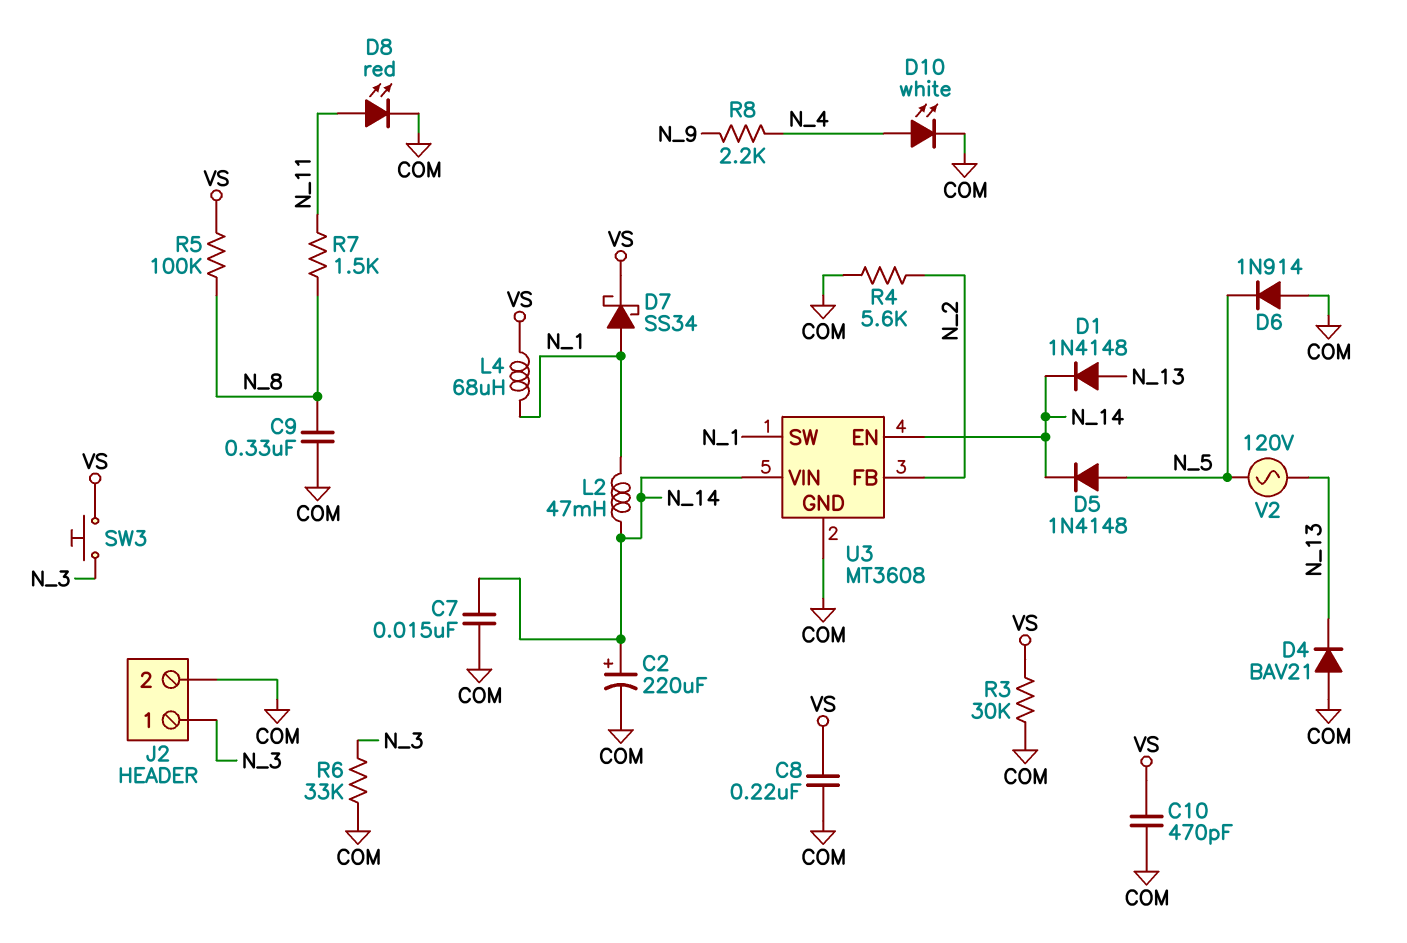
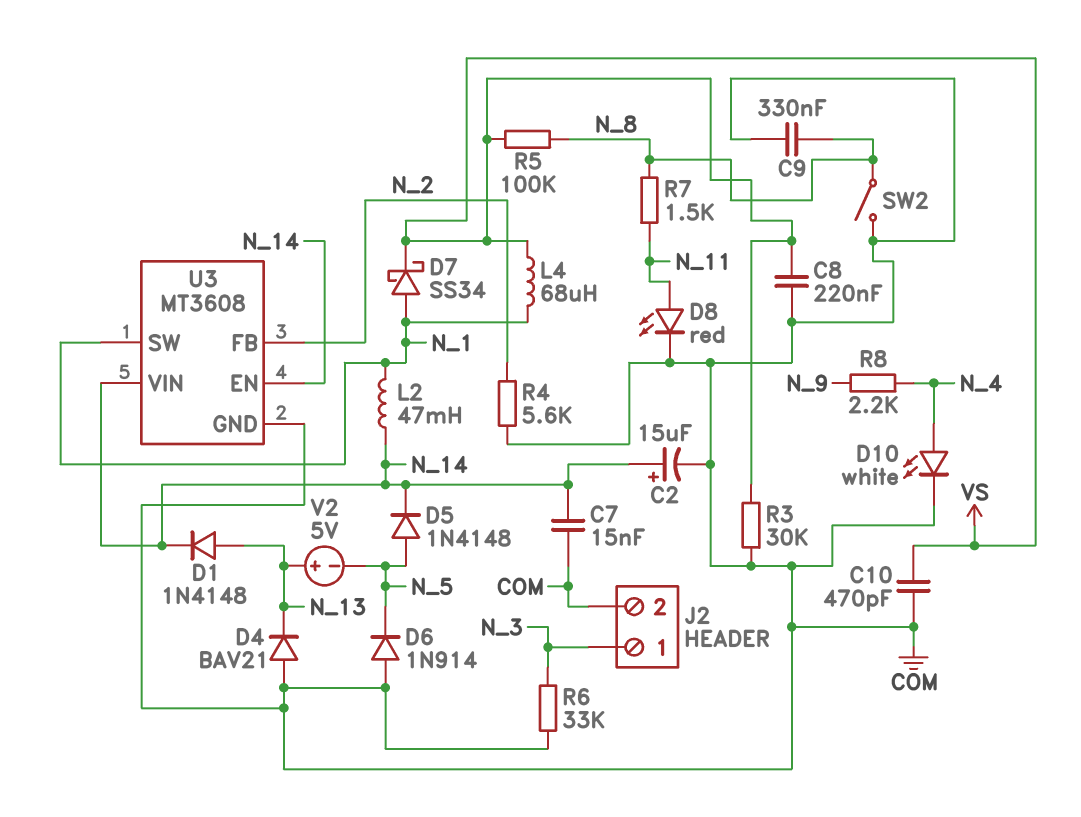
C2: 220uF (plus N_14, minus COM) -> 15uF (plus N_14, minus COM)
SW2: none -> switch (COM, N_8)
SW3: button (N_3, VS) -> none
V2: AC 120V (N_5, N_13) -> 5V (plus N_13, minus N_5)

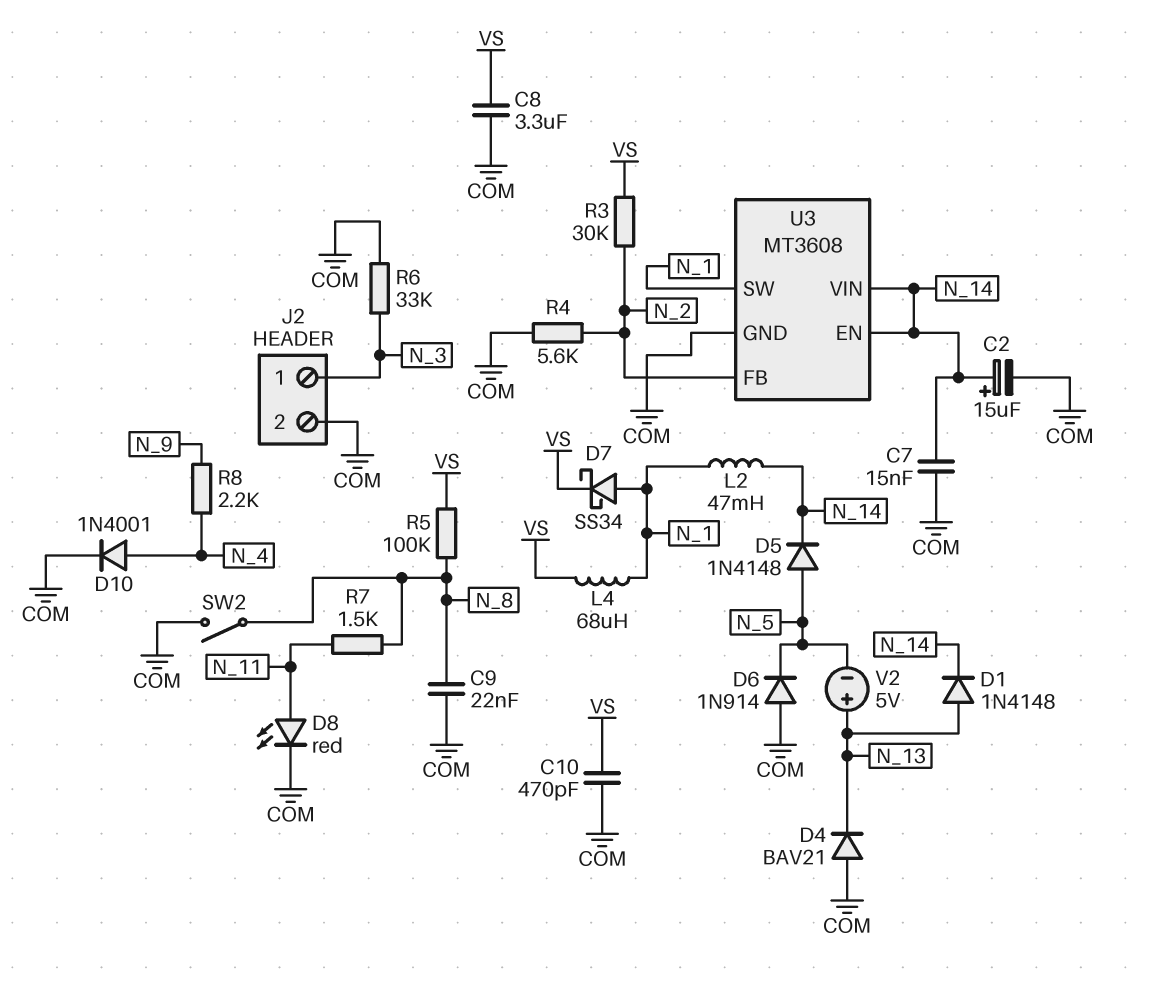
C8: 220nF (COM, VS) -> 3.3uF (COM, VS)
C9: 330nF (COM, N_8) -> 22nF (COM, N_8)
D10: LED white (A N_4, K COM) -> diode 1N4001 (A N_4, K COM)
R3: 30k (COM, VS) -> 30k (N_2, VS)

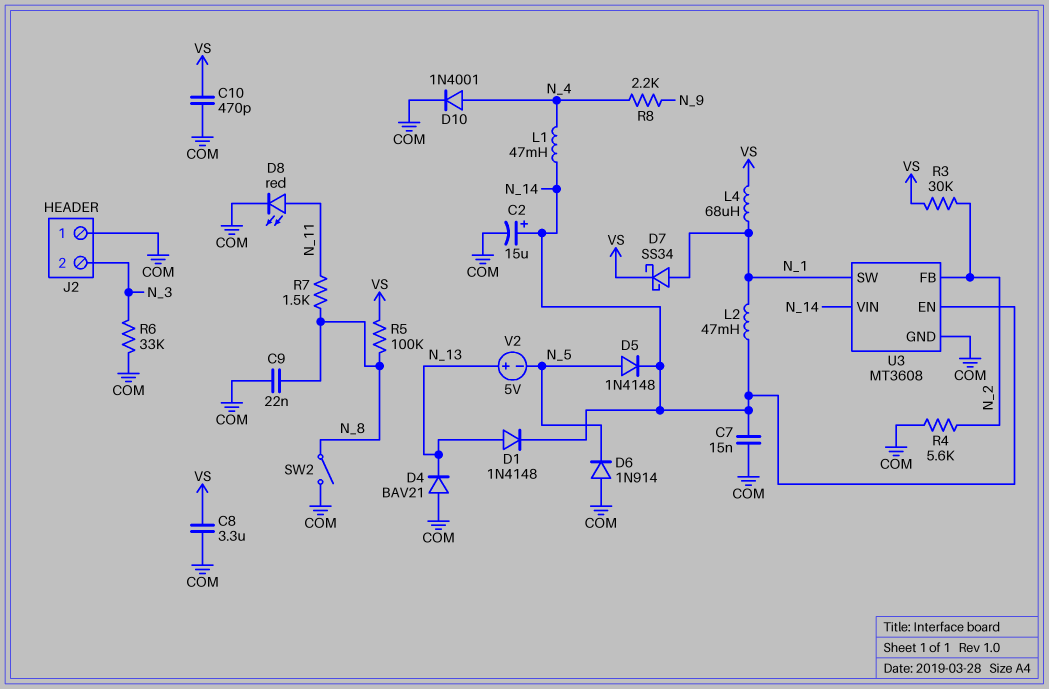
J2 pin 1: N_3 -> COM
J2 pin 2: COM -> N_3
L1: none -> 47mH (N_4, N_14)

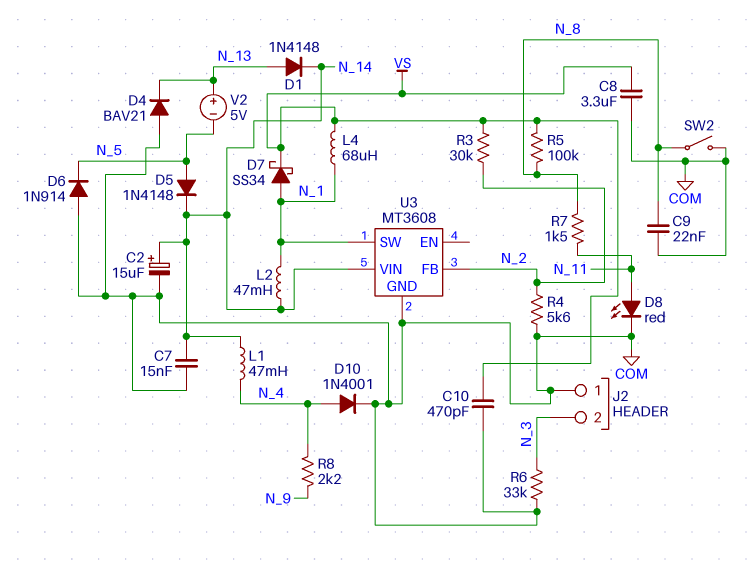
U3 pin EN: N_14 -> none

